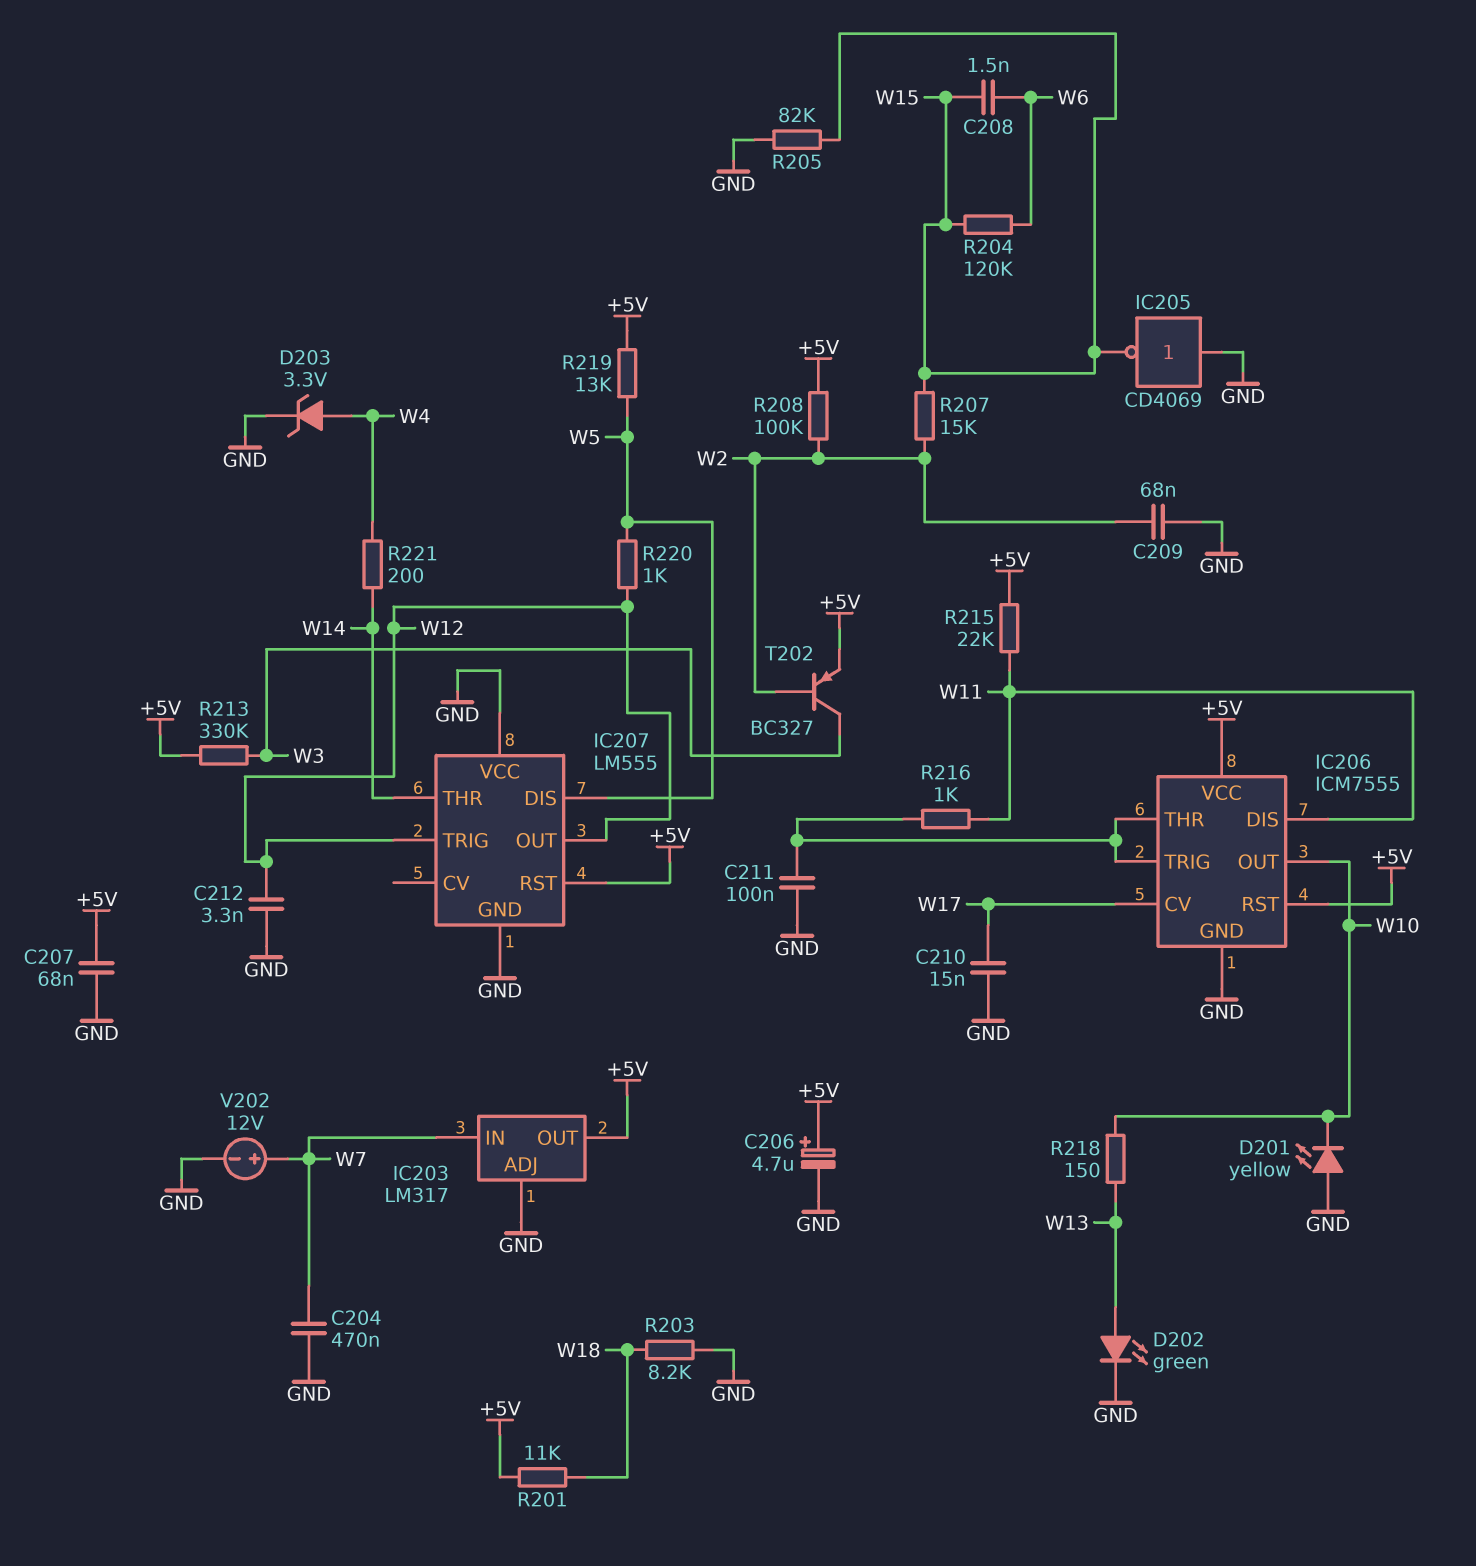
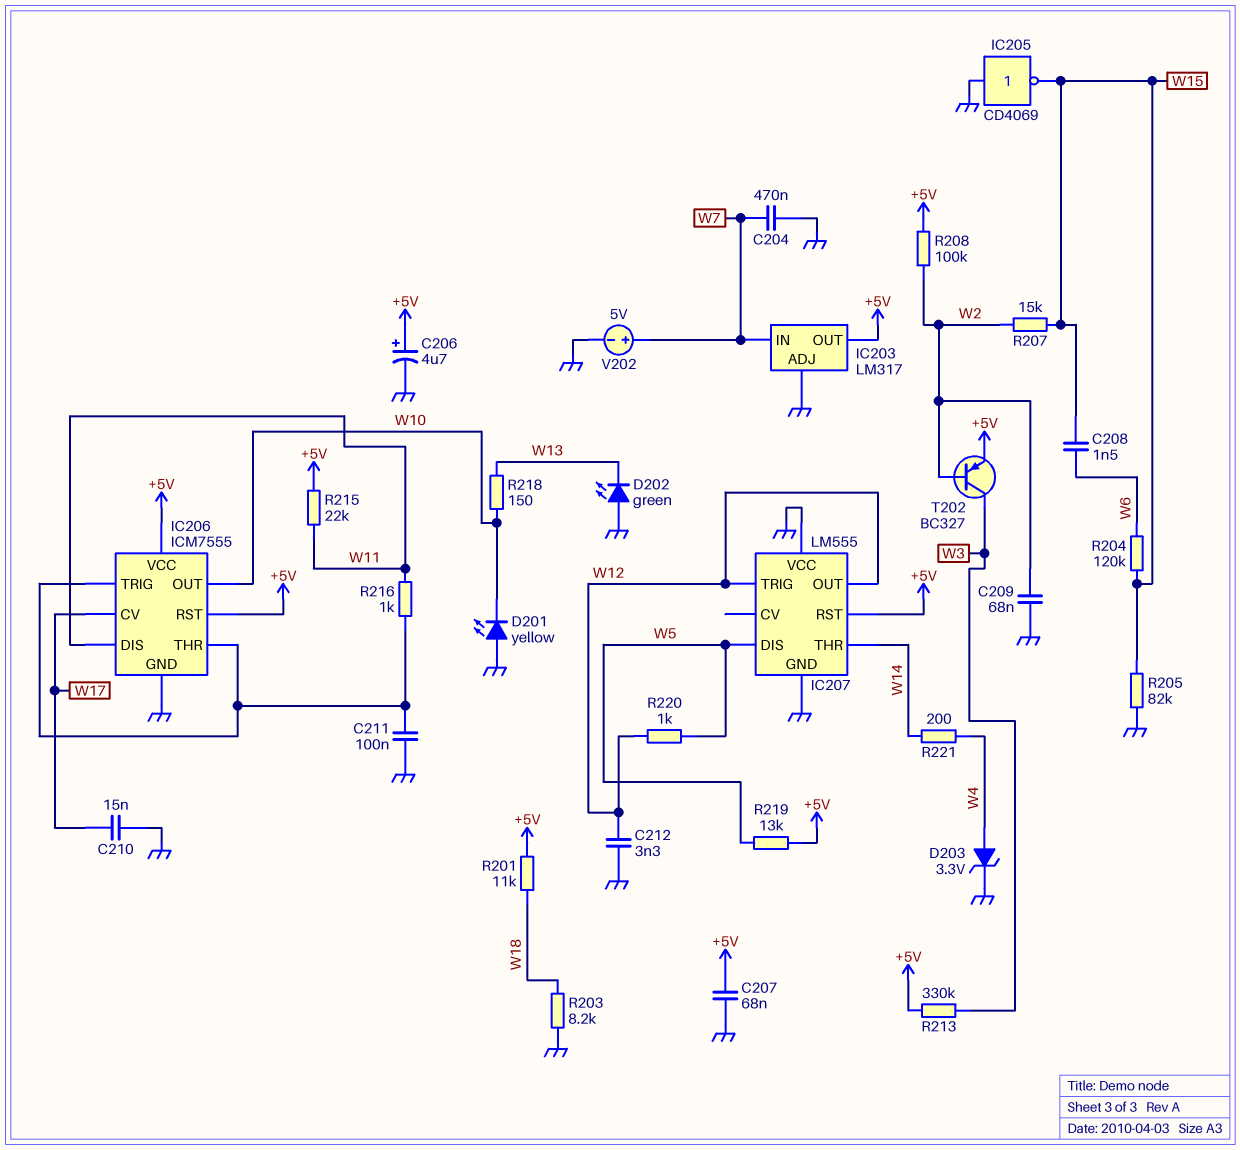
D202: LED green (A W13, K GND) -> LED green (A GND, K W13)
V202: 12V (plus W7, minus GND) -> 5V (plus W7, minus GND)

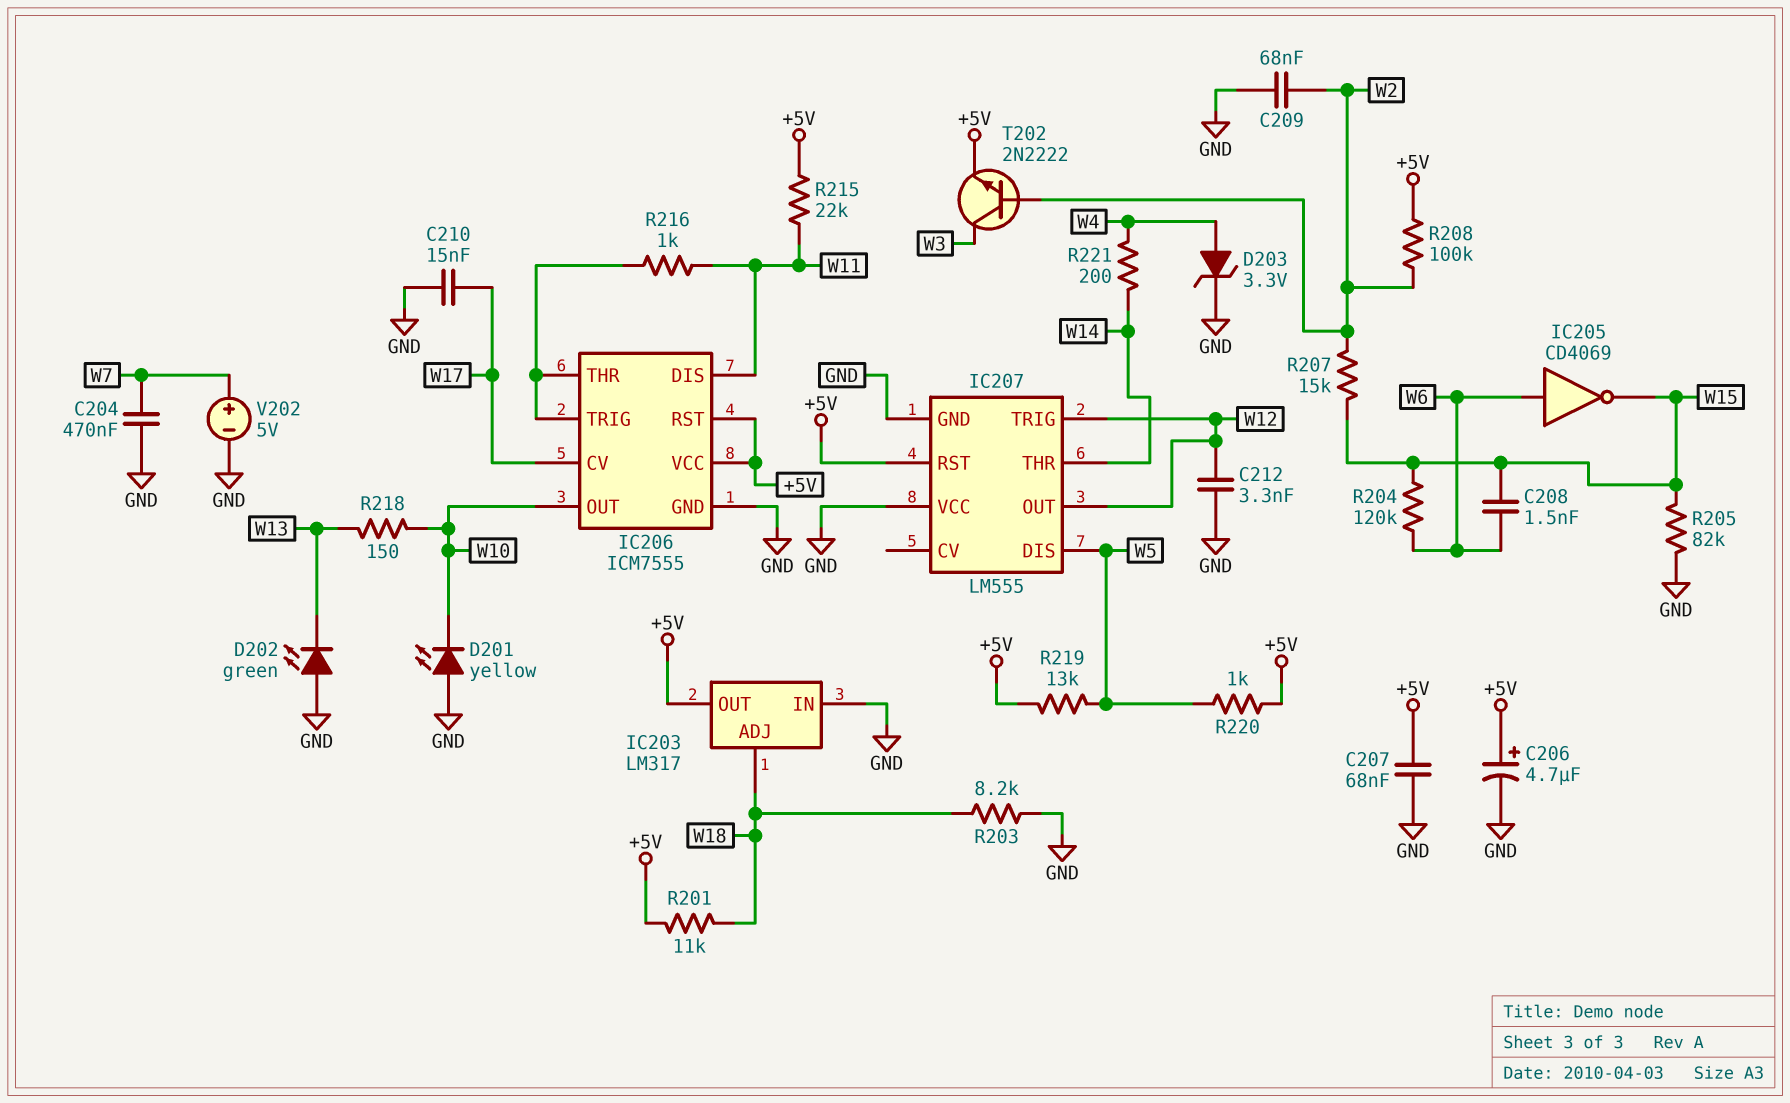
C211: 100nF (GND, IC206/THR) -> none
IC203 pin ADJ: GND -> W18
IC203 pin IN: W7 -> GND
IC205: NOT CD4069 (in GND, out W15) -> NOT CD4069 (in W6, out W15)
R213: 330k (+5V, W3) -> none
R220: 1k (W5, W12) -> 1k (+5V, W5)
T202: PNP BC327 (B W2, C W3, E +5V) -> NPN 2N2222 (B W2, C W3, E +5V)

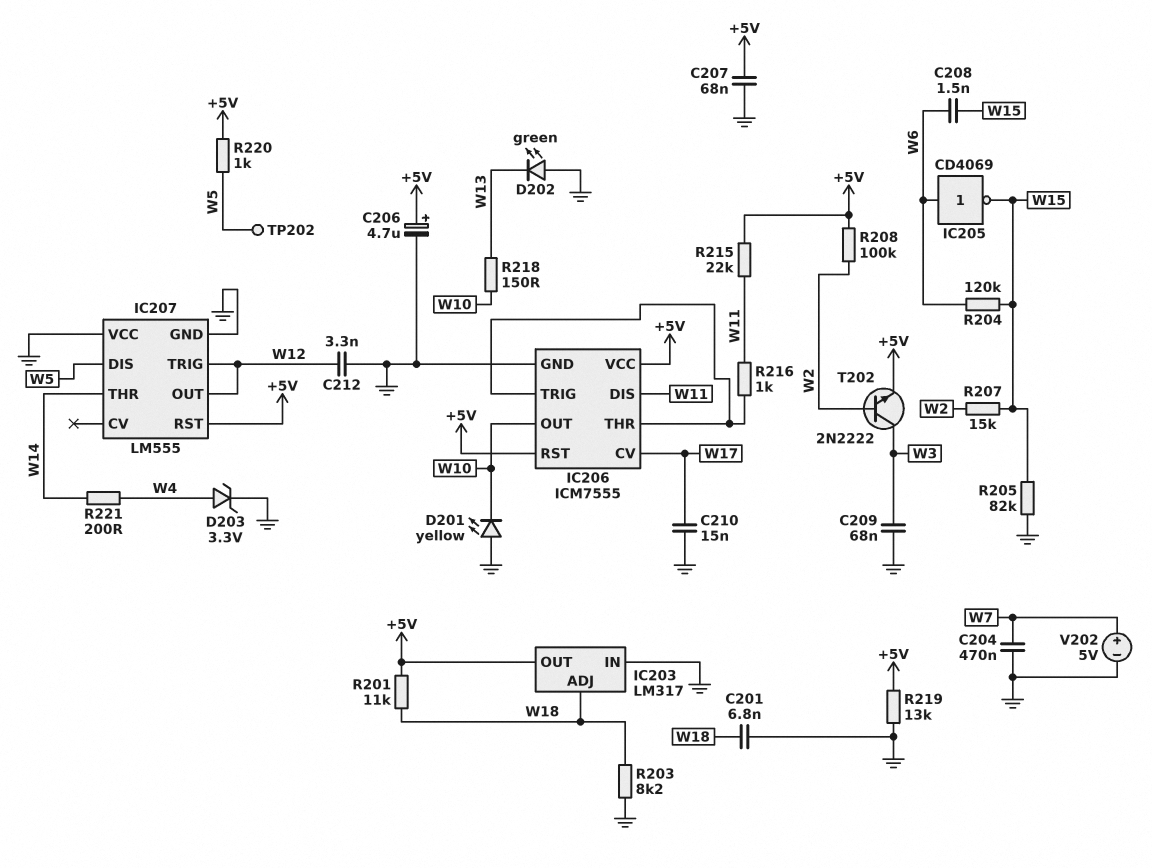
C201: none -> 6.8nF (GND, W18)
C209: 68nF (GND, W2) -> 68nF (GND, W3)
R219: 13k (+5V, W5) -> 13k (+5V, GND)
TP202: none -> test point (W5)

